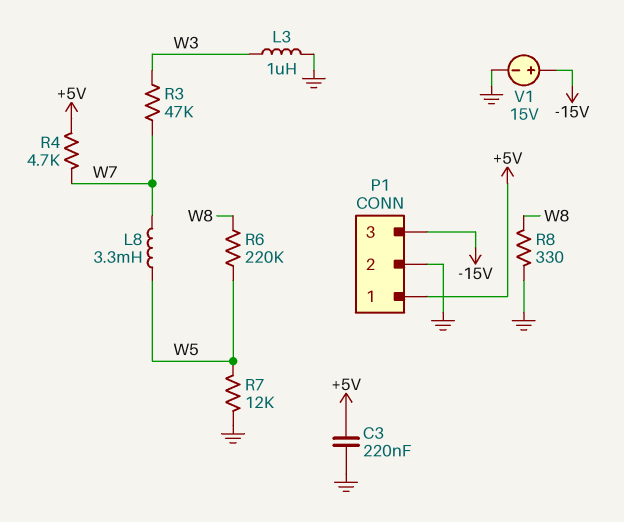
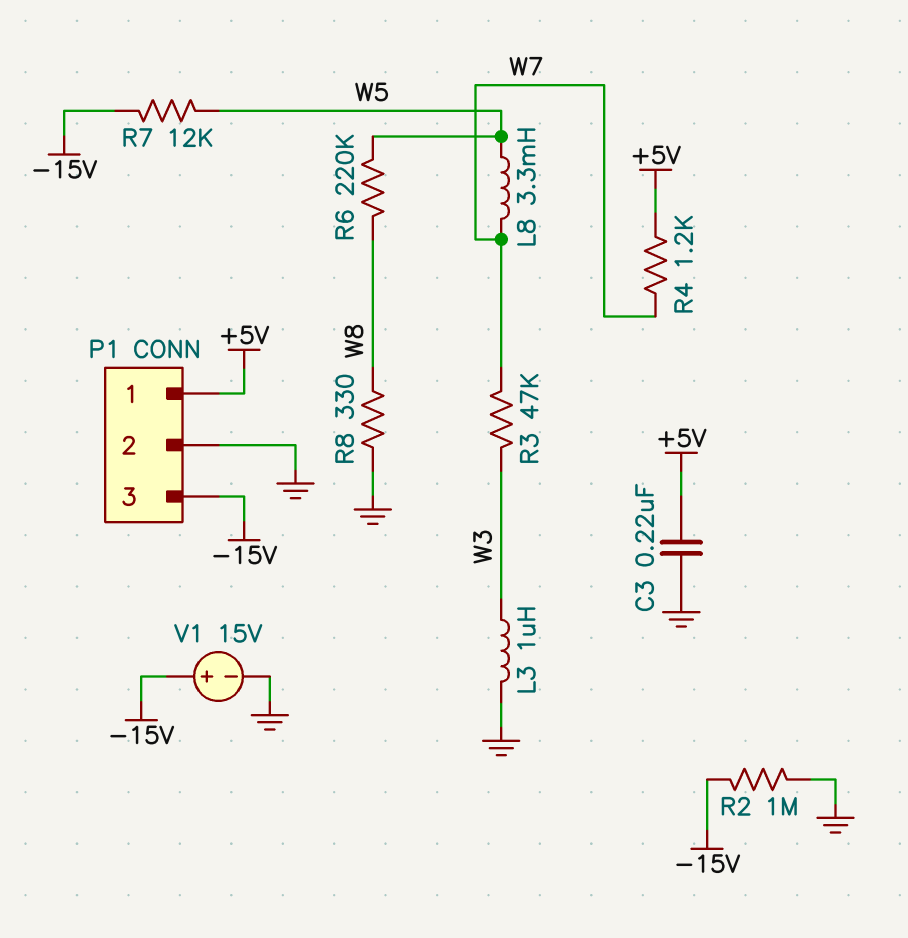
R2: none -> 1M (-15V, GND)
R4: 4.7k (+5V, W7) -> 1.2k (+5V, W7)
R7: 12k (GND, W5) -> 12k (-15V, W5)

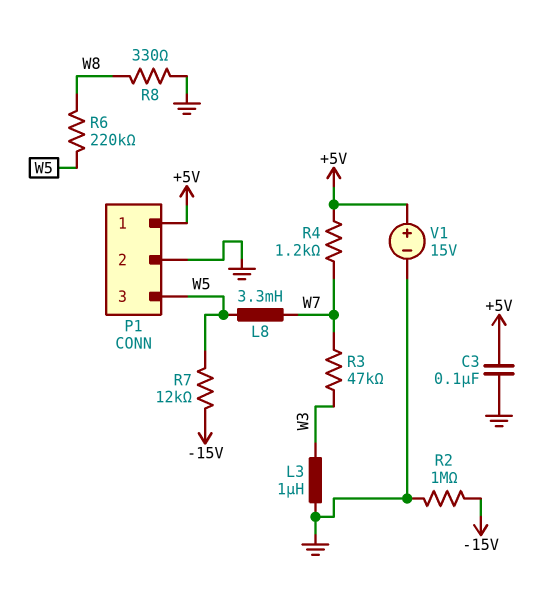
C3: 220nF (+5V, GND) -> 100nF (+5V, GND)
P1 pin 3: -15V -> W5
V1: 15V (plus -15V, minus GND) -> 15V (plus +5V, minus GND)

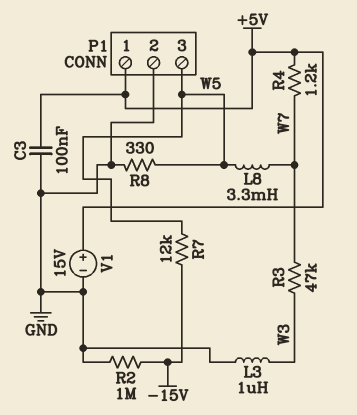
R6: 220k (W5, W8) -> none
R8: 330 (GND, W8) -> 330 (GND, W5)

